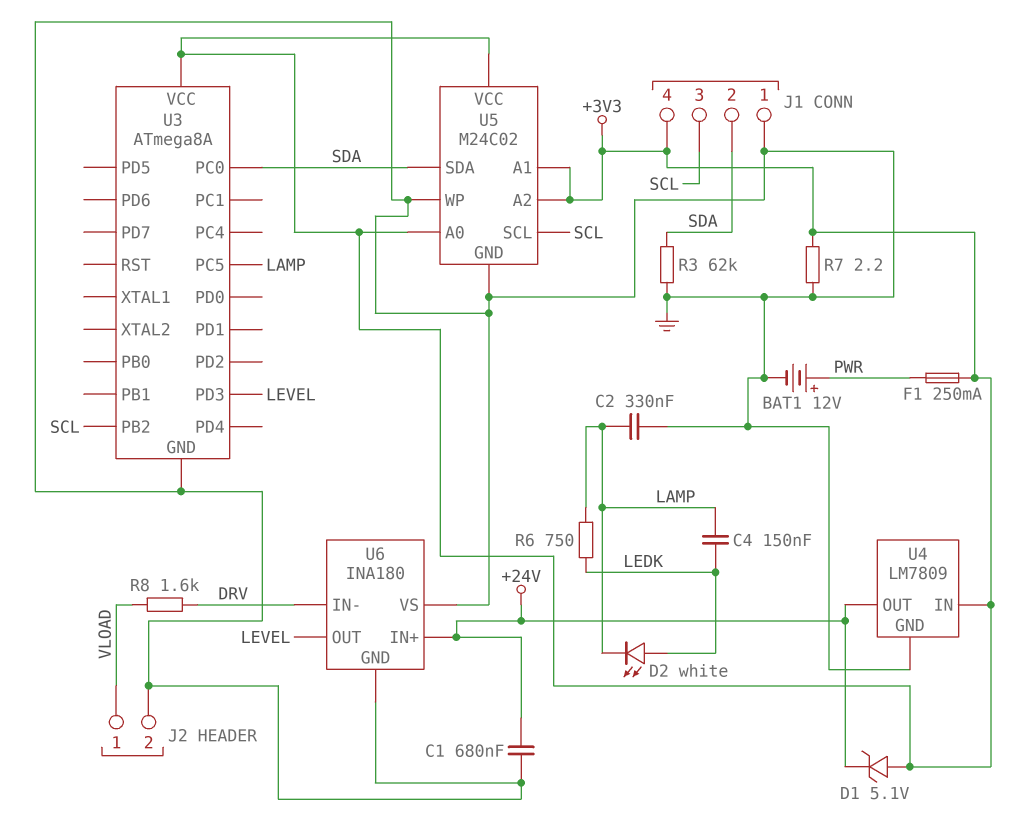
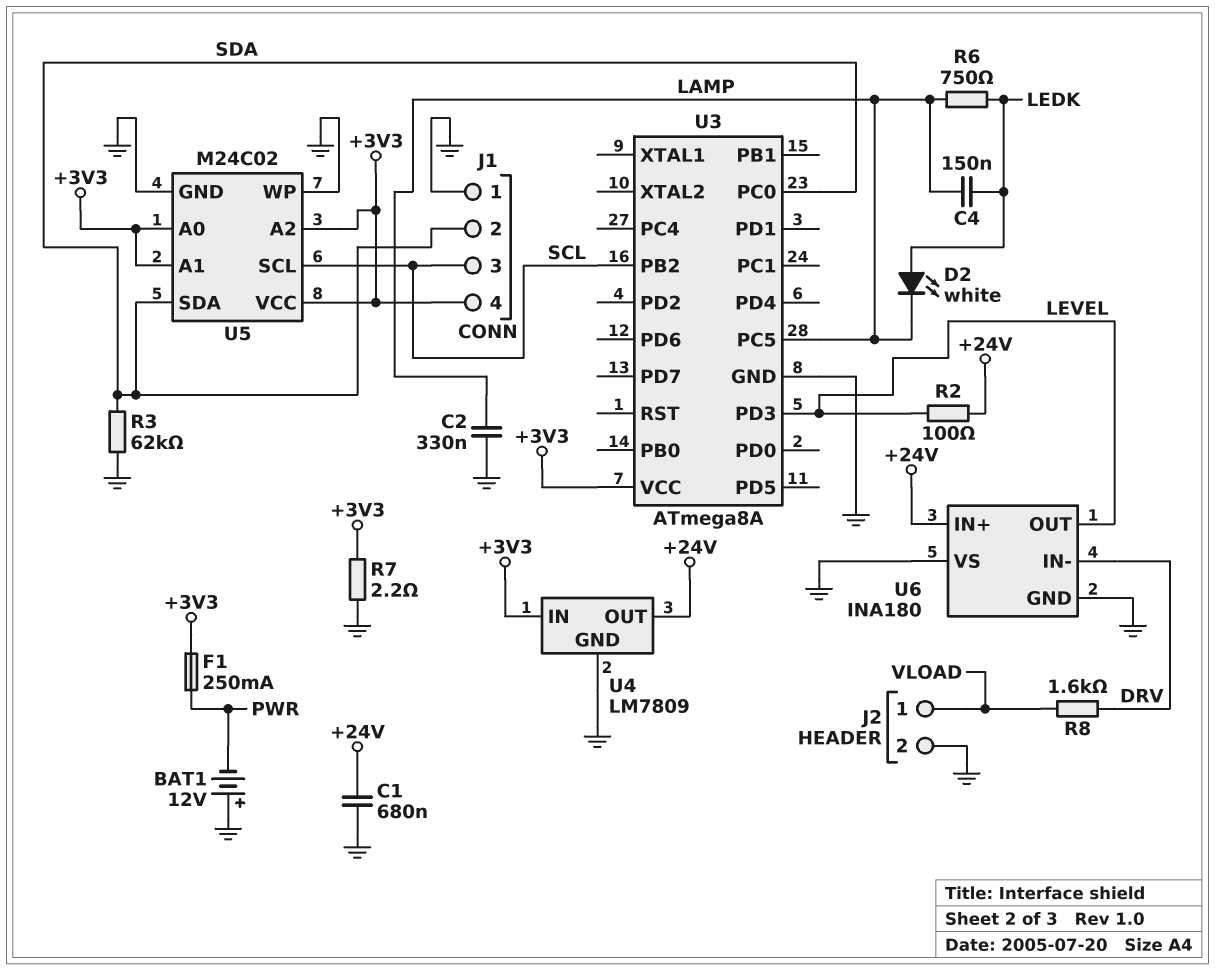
BAT1: 12V (plus PWR, minus GND) -> 12V (plus GND, minus PWR)
D1: zener 5.1V (A +3V3, K +24V) -> none
R2: none -> 100 (+24V, LEVEL)

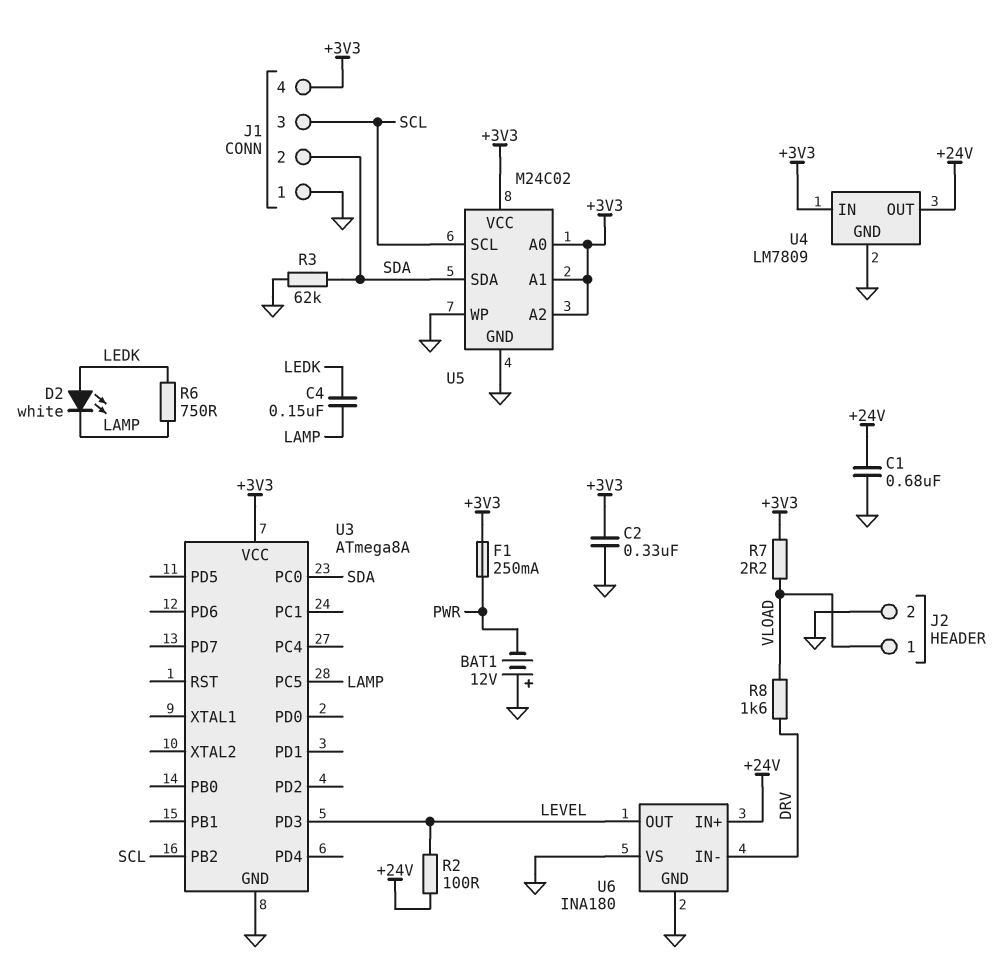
C2: 330nF (GND, LAMP) -> 330nF (+3V3, GND)
R7: 2.2 (+3V3, GND) -> 2.2 (+3V3, VLOAD)

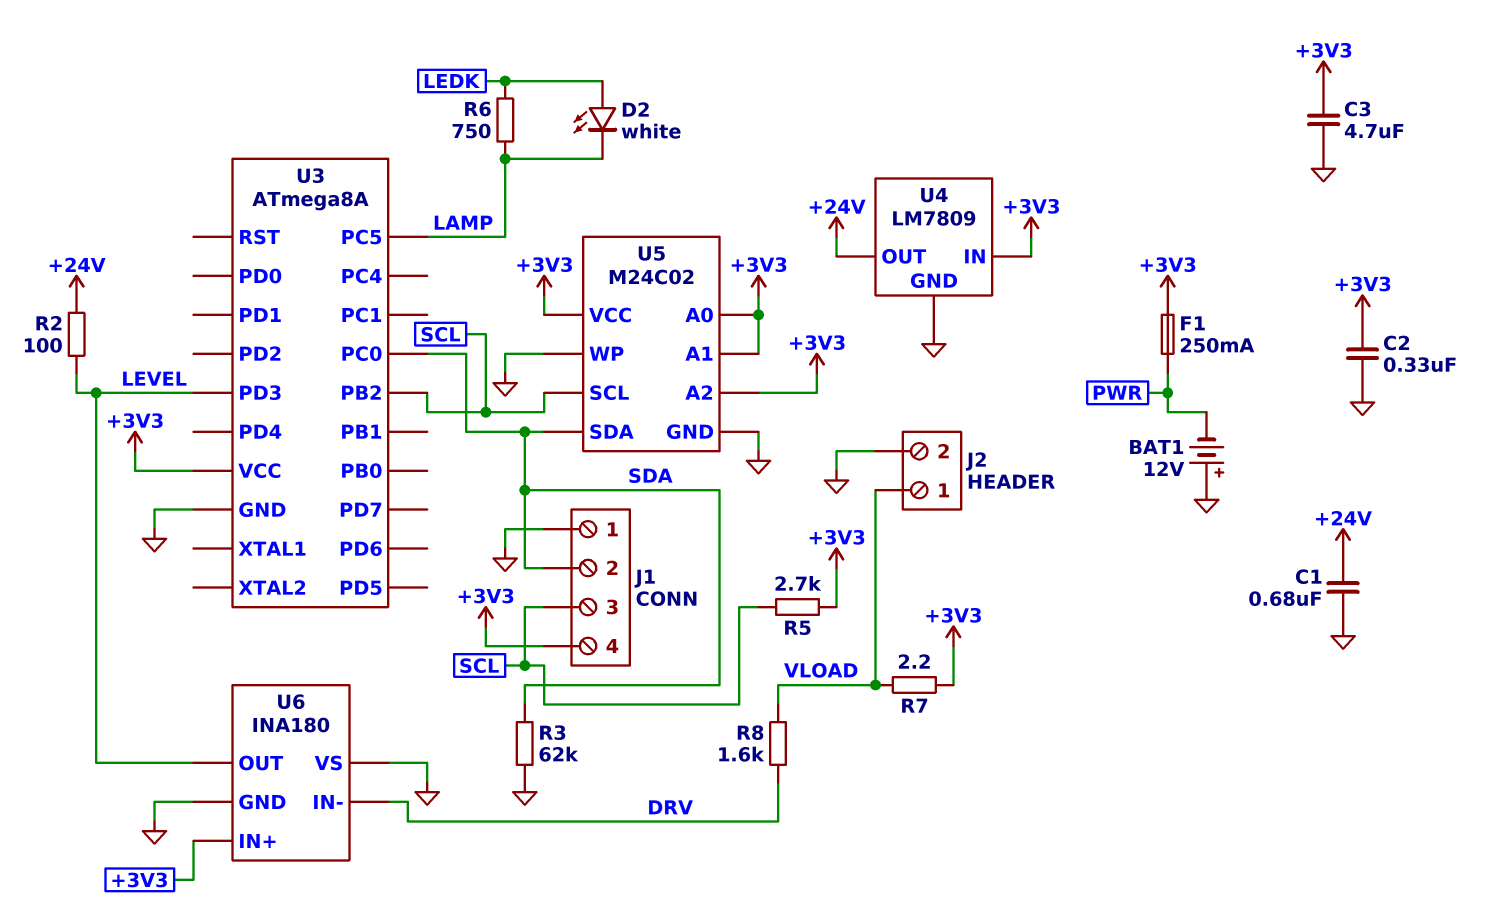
C3: none -> 4.7uF (+3V3, GND)
C4: 150nF (LAMP, LEDK) -> none
R5: none -> 2.7k (+3V3, SCL)
U6 pin IN+: +24V -> +3V3

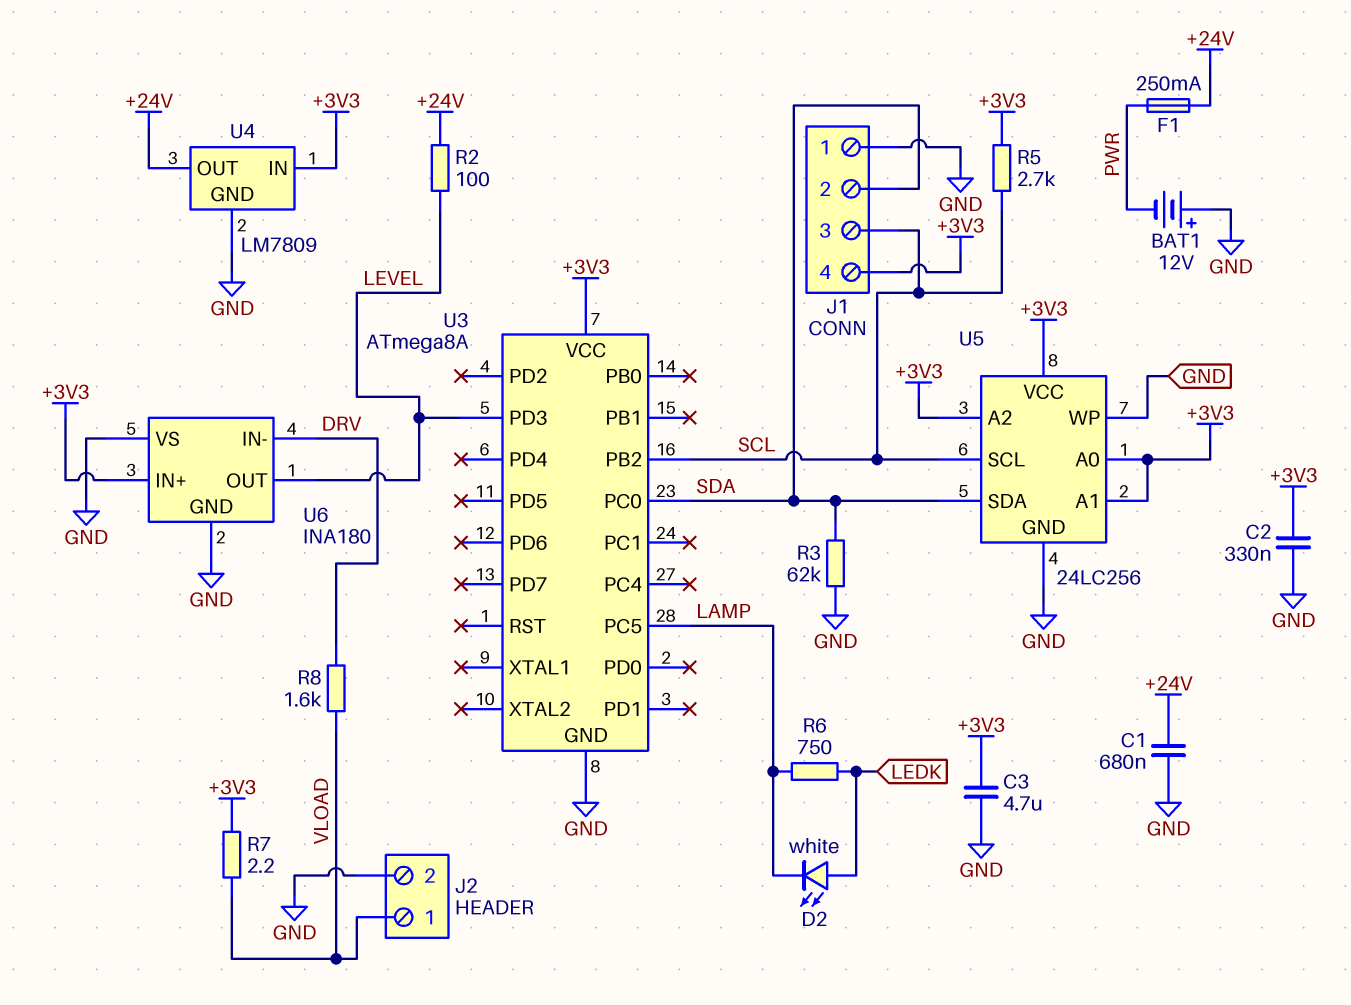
F1: 250mA (+3V3, PWR) -> 250mA (+24V, PWR)
U5: M24C02 -> 24LC256

